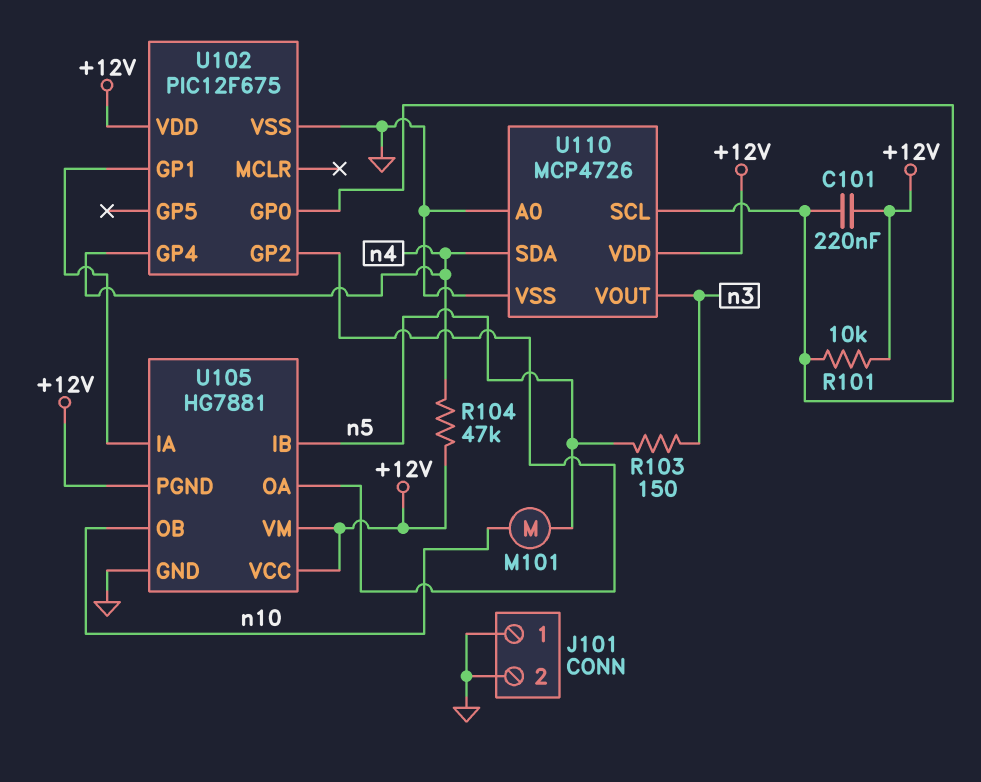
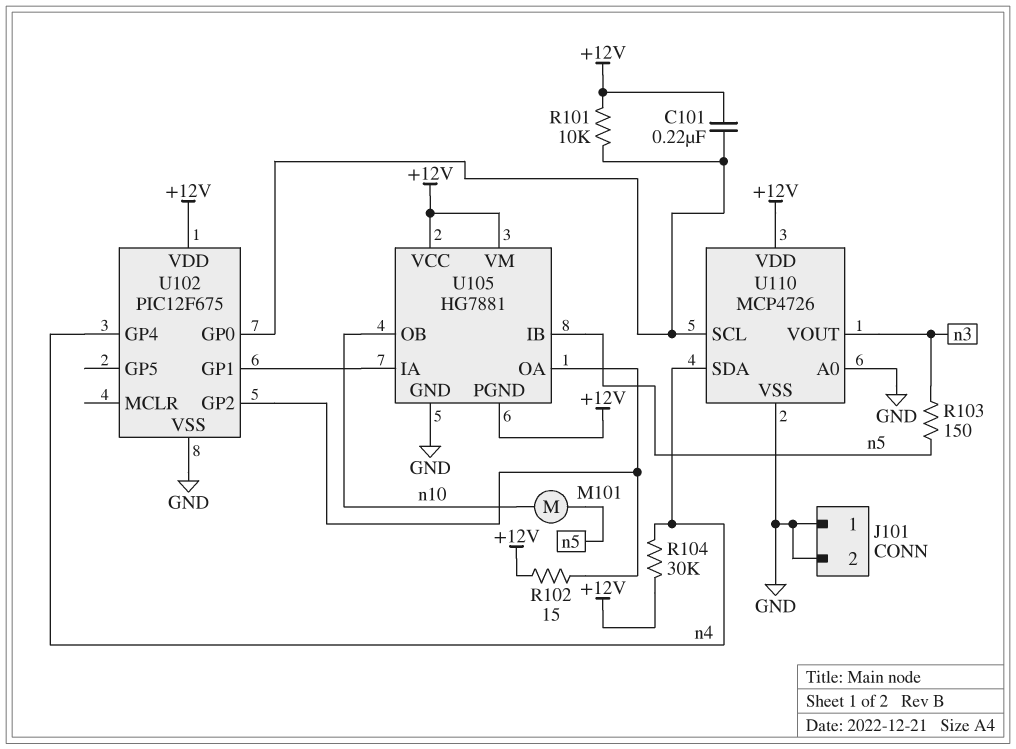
R102: none -> 15 (+12V, U102/GP2)
R104: 47k (+12V, n4) -> 30k (+12V, n4)

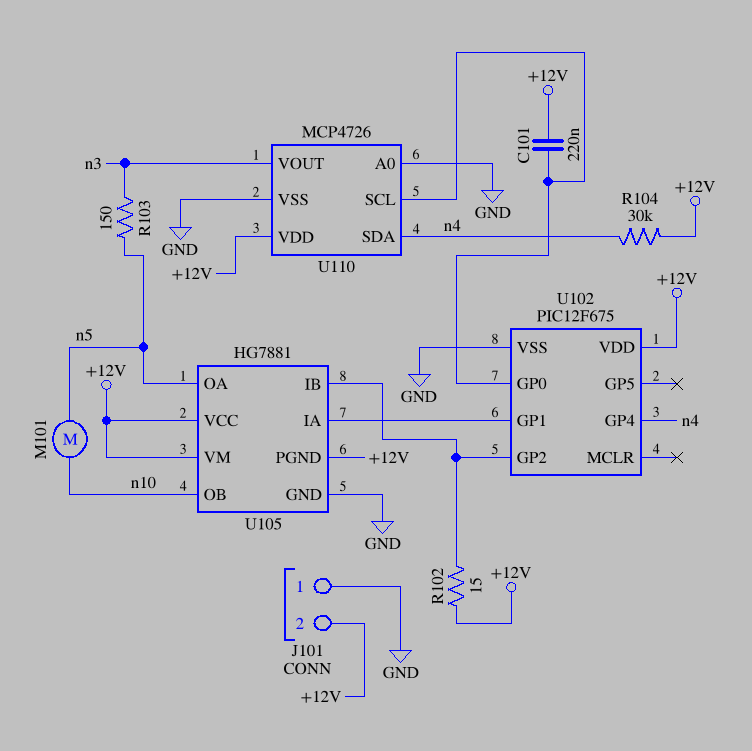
J101 pin 2: GND -> +12V
R101: 10k (+12V, U102/GP0) -> none
U105 pin IB: n5 -> U102/GP2
U105 pin OA: U102/GP2 -> n5

